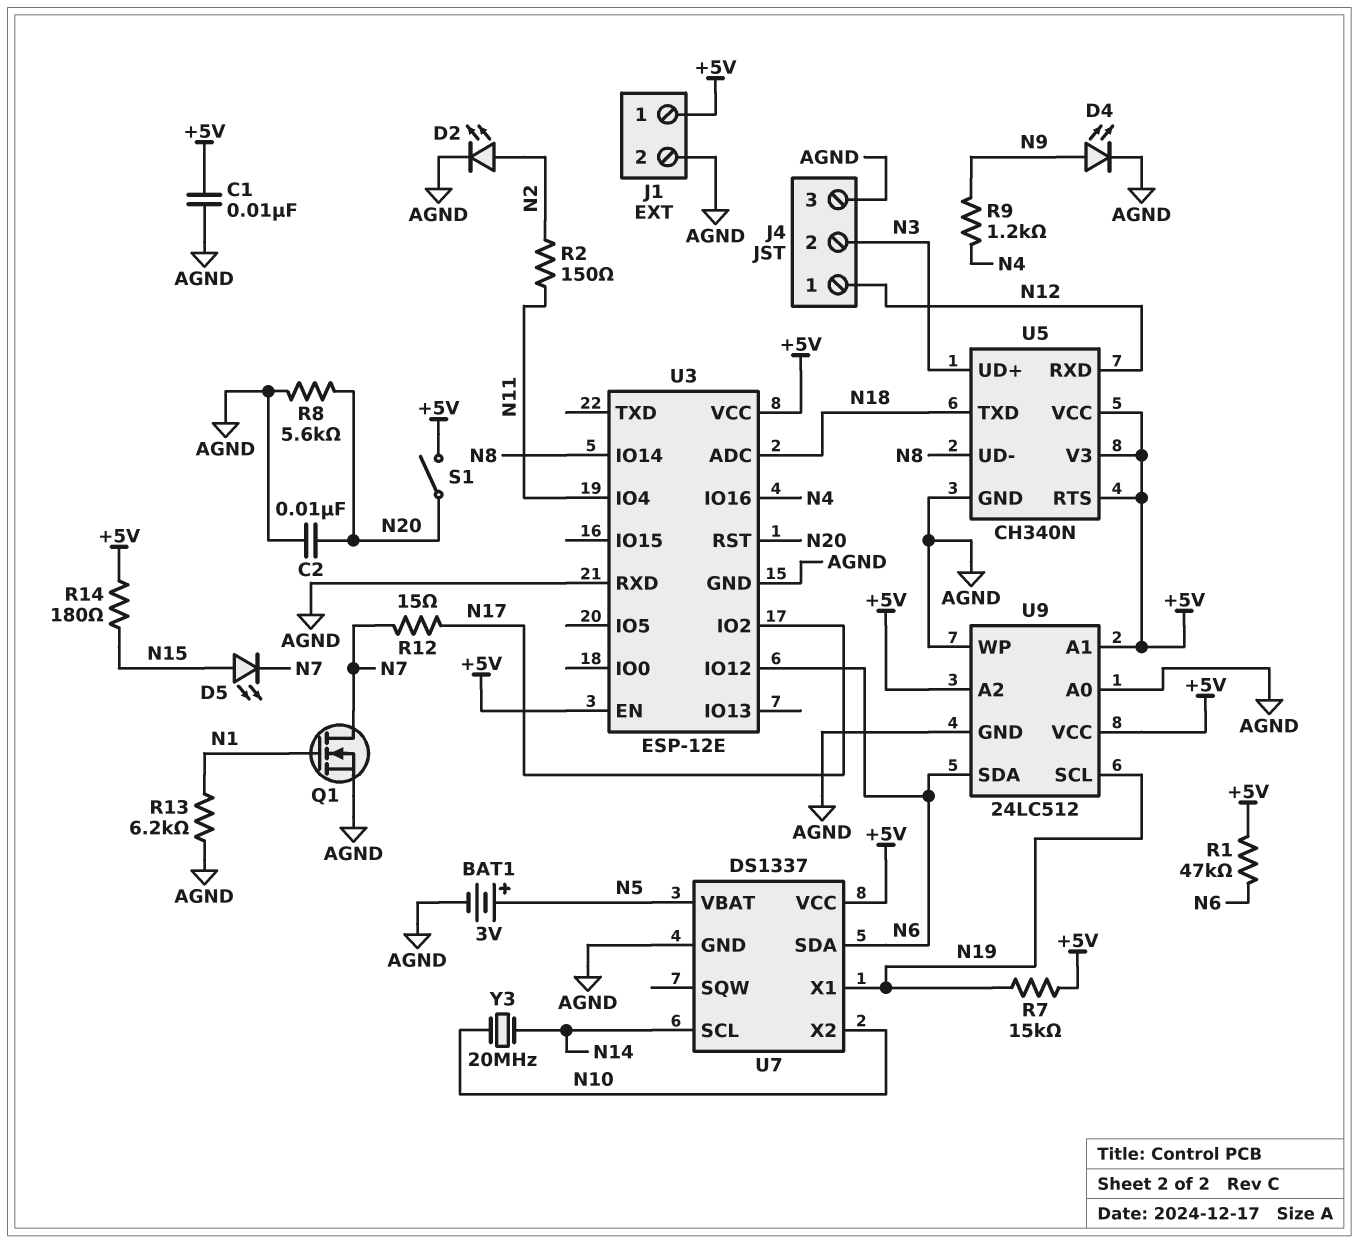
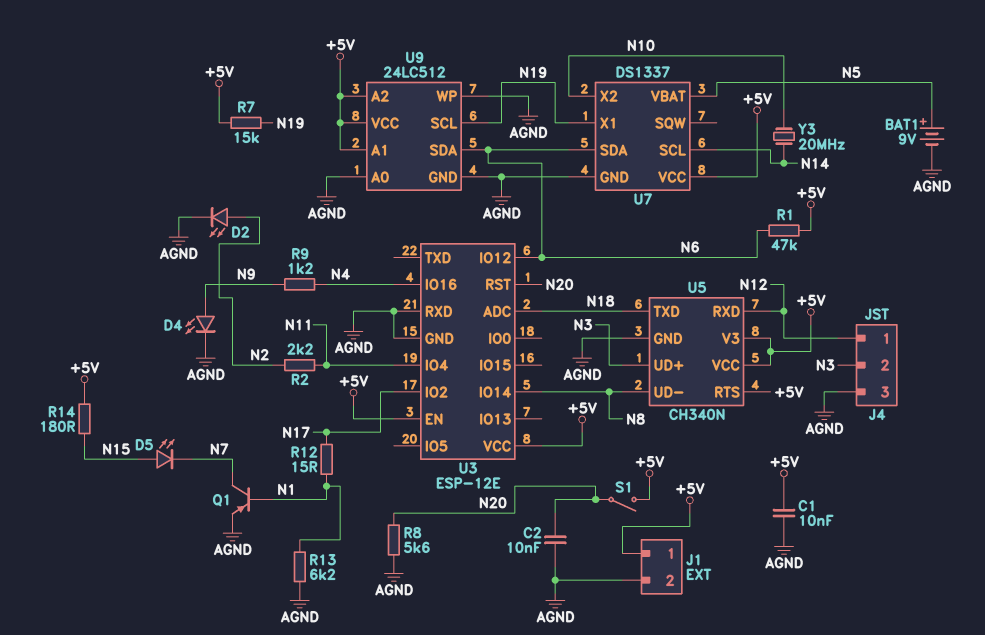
BAT1: 3V (plus N5, minus AGND) -> 9V (plus N5, minus AGND)
Q1: NMOS (G N1, D N7, S AGND) -> PNP (B N1, C N7, E AGND)
R2: 150 (N2, N11) -> 2.2k (N2, N11)
R12: 15 (N7, N17) -> 15 (N1, N17)

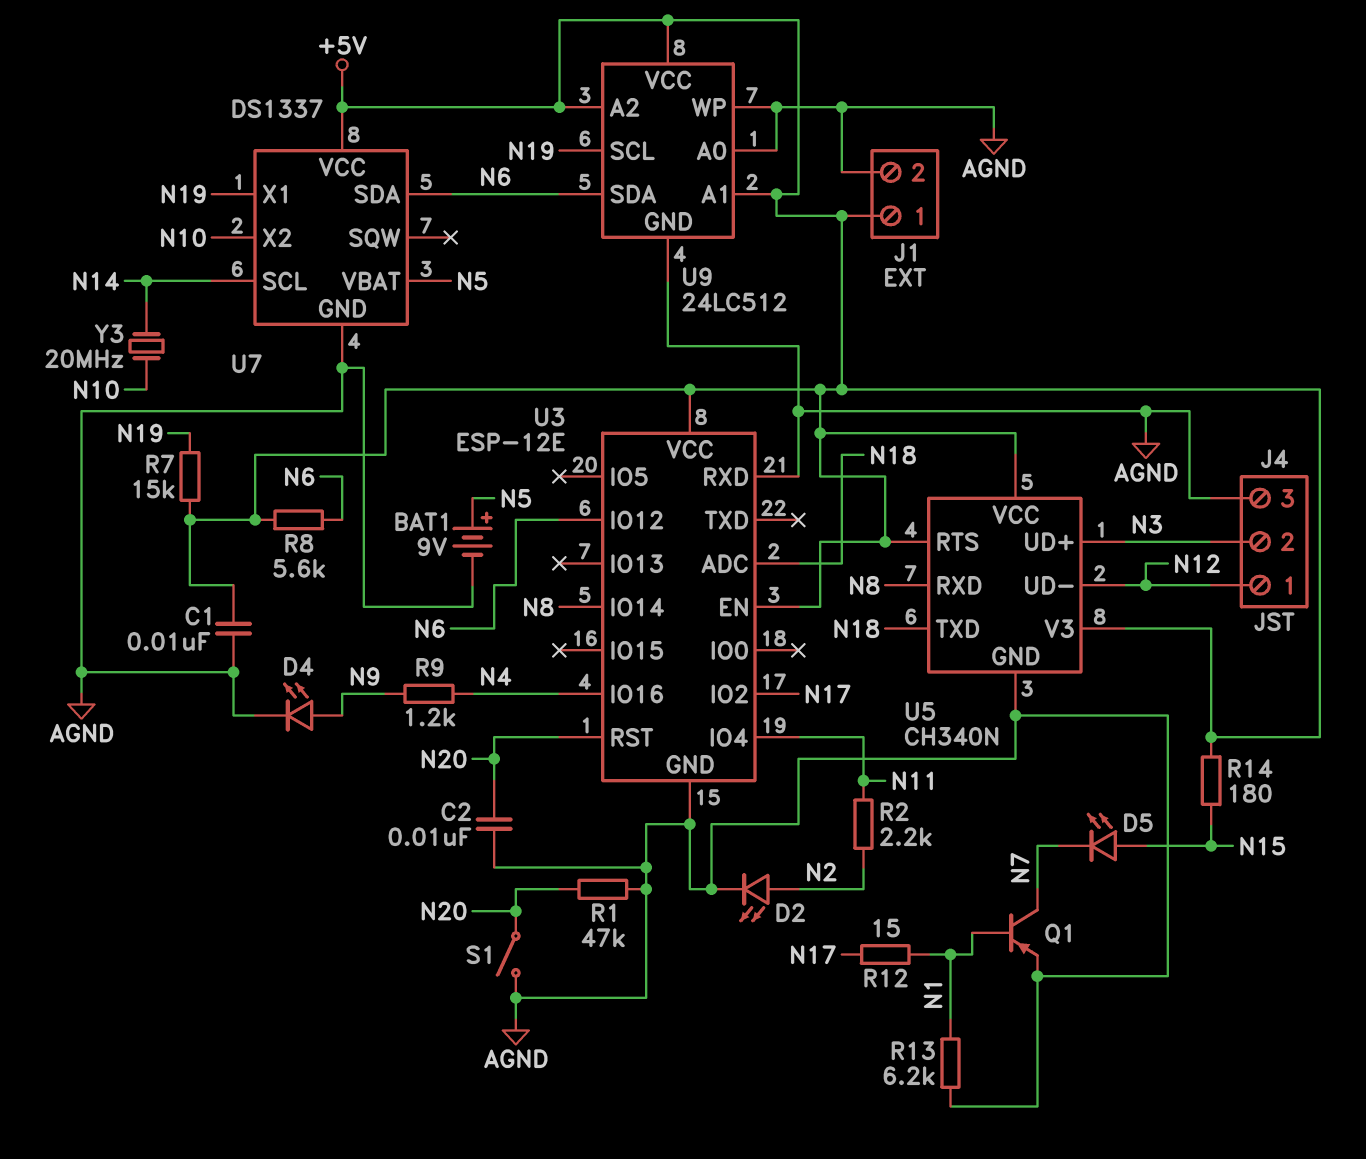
R1: 47k (+5V, N6) -> 47k (AGND, N20)
R8: 5.6k (AGND, N20) -> 5.6k (+5V, N6)
S1: switch (+5V, N20) -> switch (AGND, N20)
U5 pin RXD: N12 -> N8
U5 pin UD-: N8 -> N12

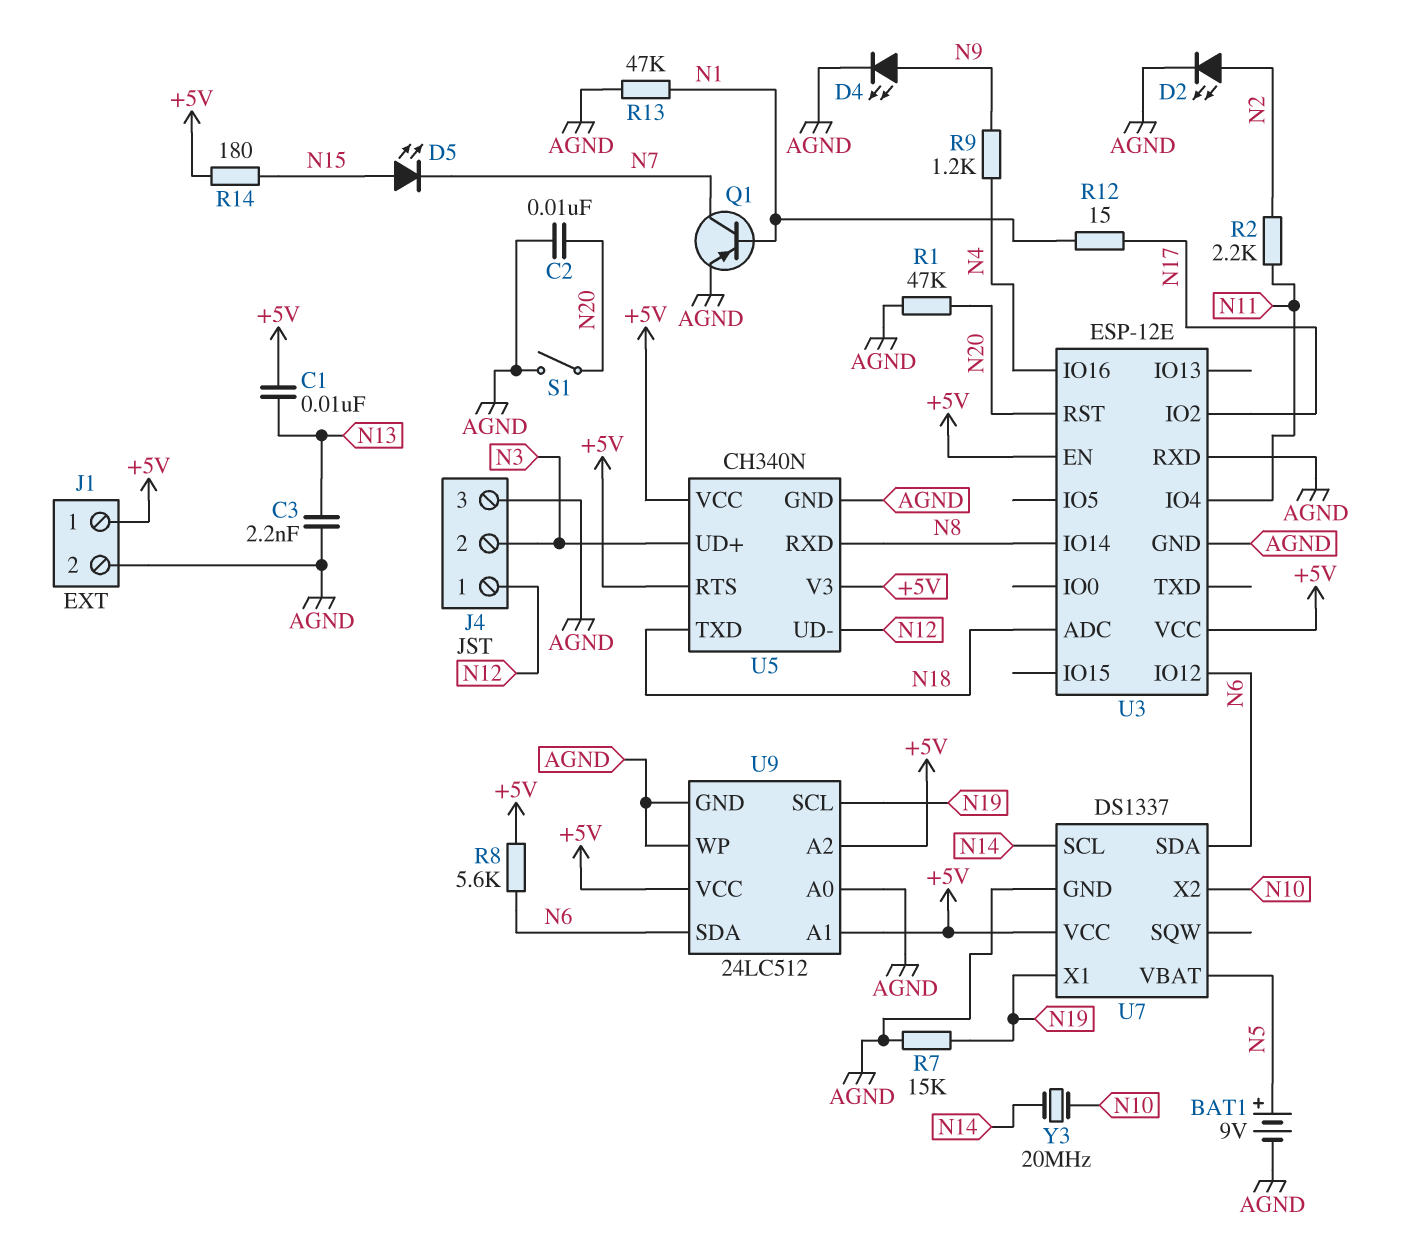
C1: 10nF (+5V, AGND) -> 10nF (+5V, N13)
C3: none -> 2.2nF (AGND, N13)
R7: 15k (+5V, N19) -> 15k (AGND, N19)
R13: 6.2k (AGND, N1) -> 47k (AGND, N1)

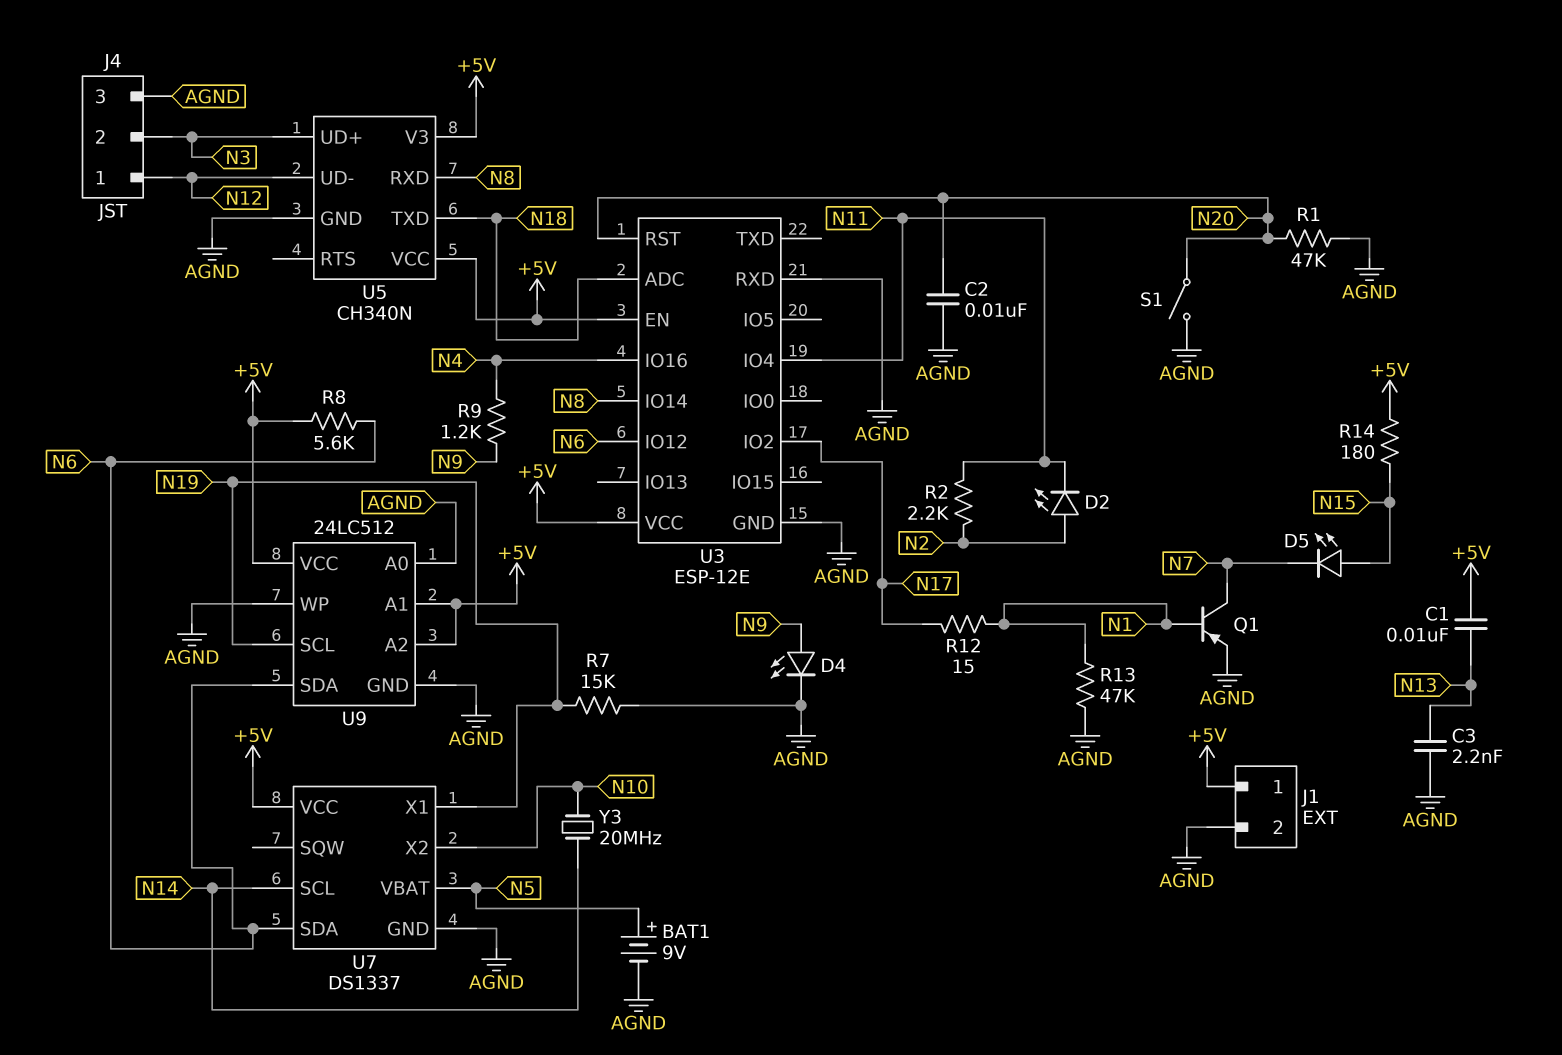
D2: LED (A N2, K AGND) -> LED (A N2, K N11)
U5 pin RTS: +5V -> none

